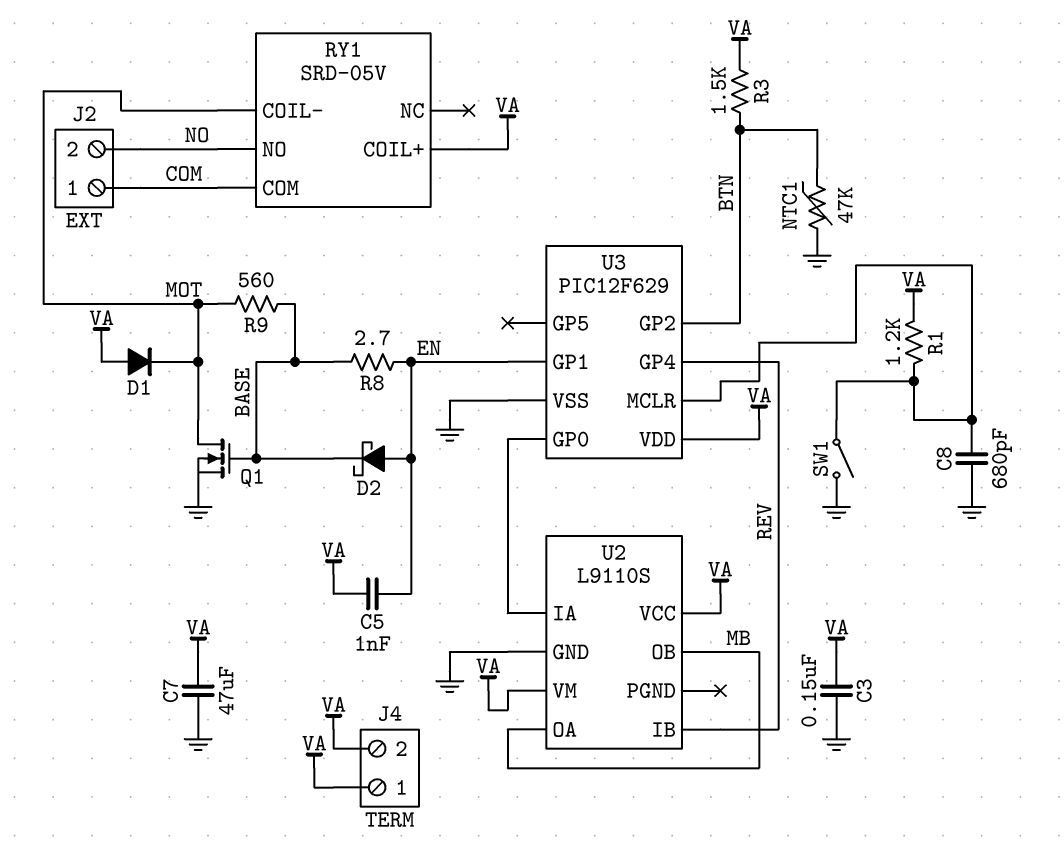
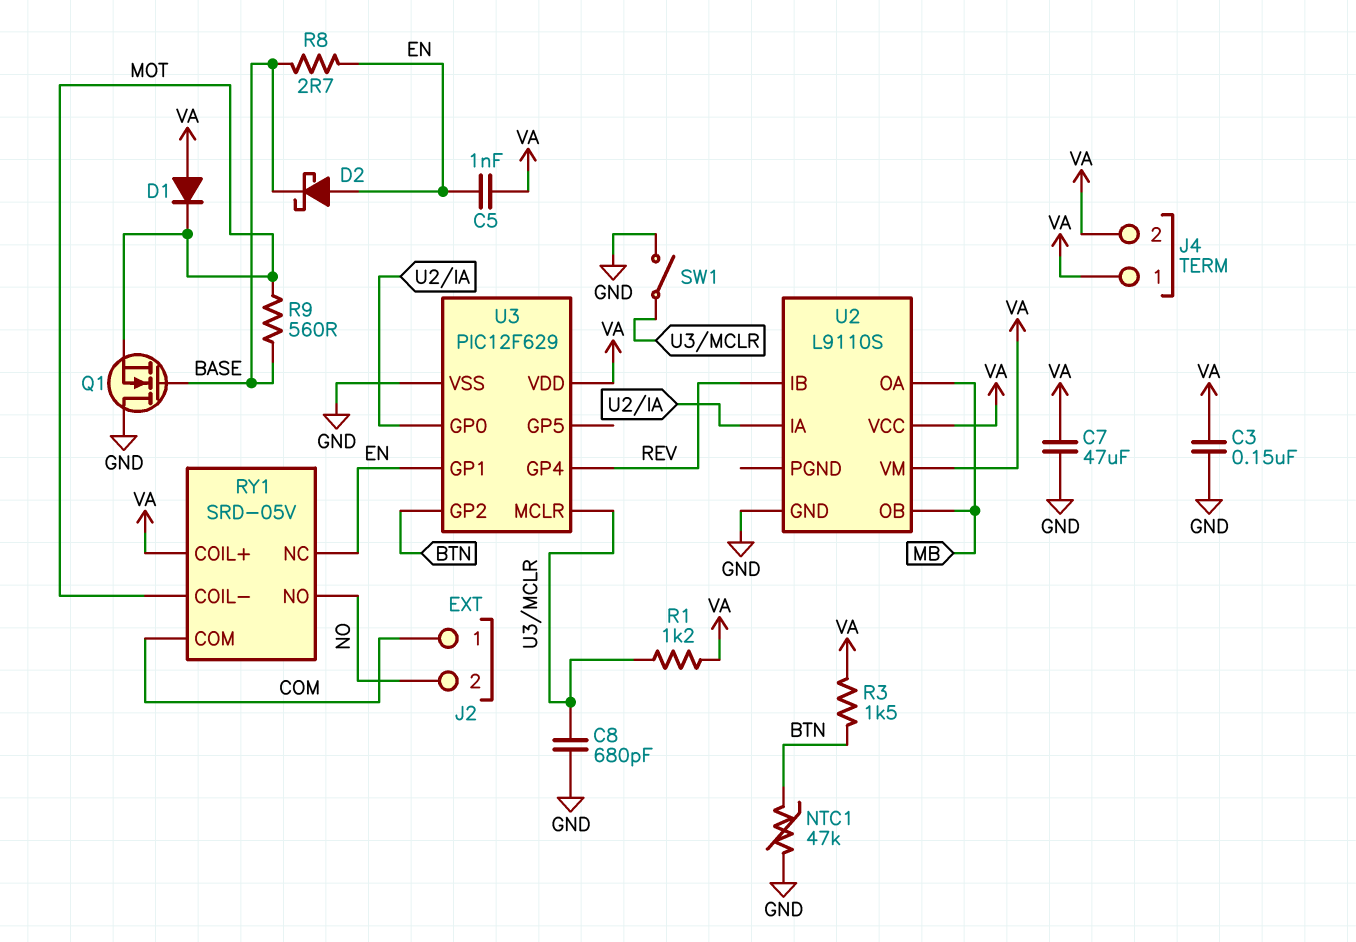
Q1: NMOS (G BASE, D MOT, S GND) -> NMOS (G BASE, D GND, S MOT)
RY1 pin NC: none -> EN

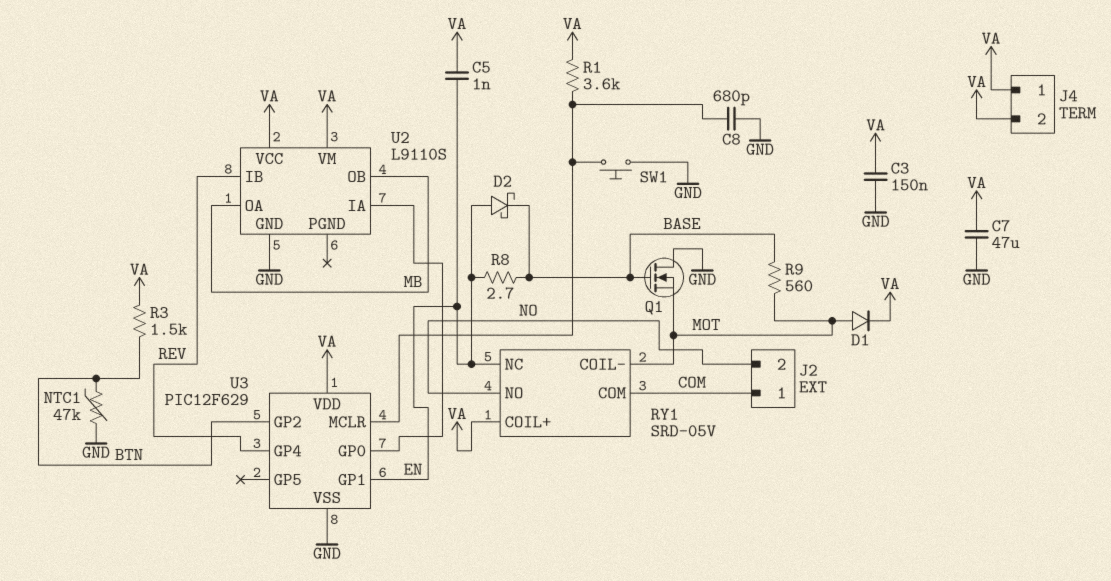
D1: diode (A VA, K MOT) -> diode (A MOT, K VA)
R1: 1.2k (U3/MCLR, VA) -> 3.6k (U3/MCLR, VA)
SW1: switch (GND, U3/MCLR) -> button (GND, U3/MCLR)

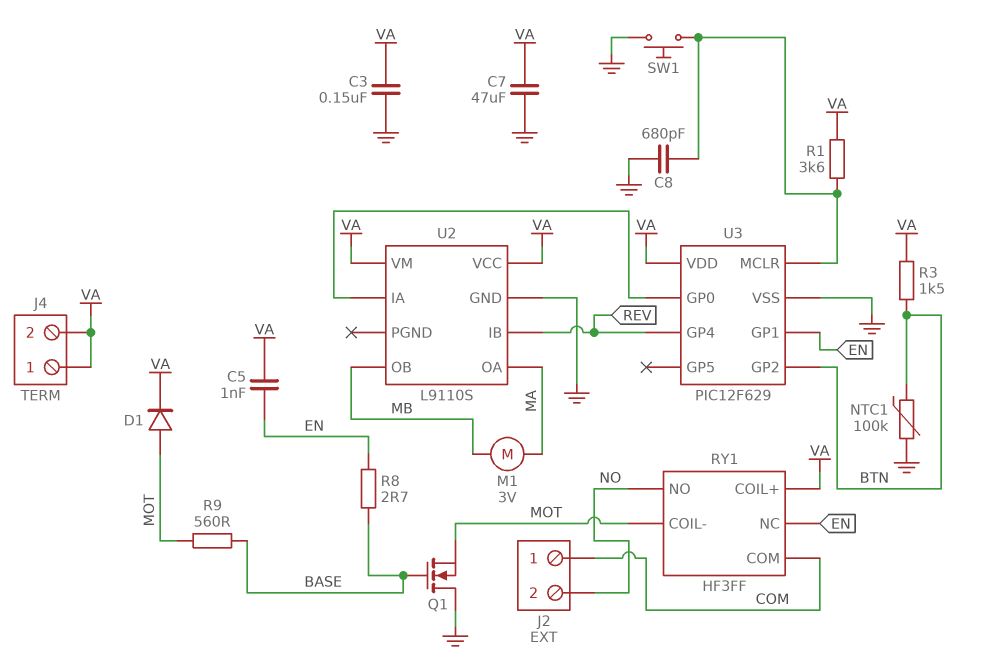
D2: schottky (A EN, K BASE) -> none
M1: none -> motor 3V (MA, MB)
NTC1: 47k (BTN, GND) -> 100k (BTN, GND)
RY1: SRD-05V -> HF3FF
U2 pin OA: MB -> MA

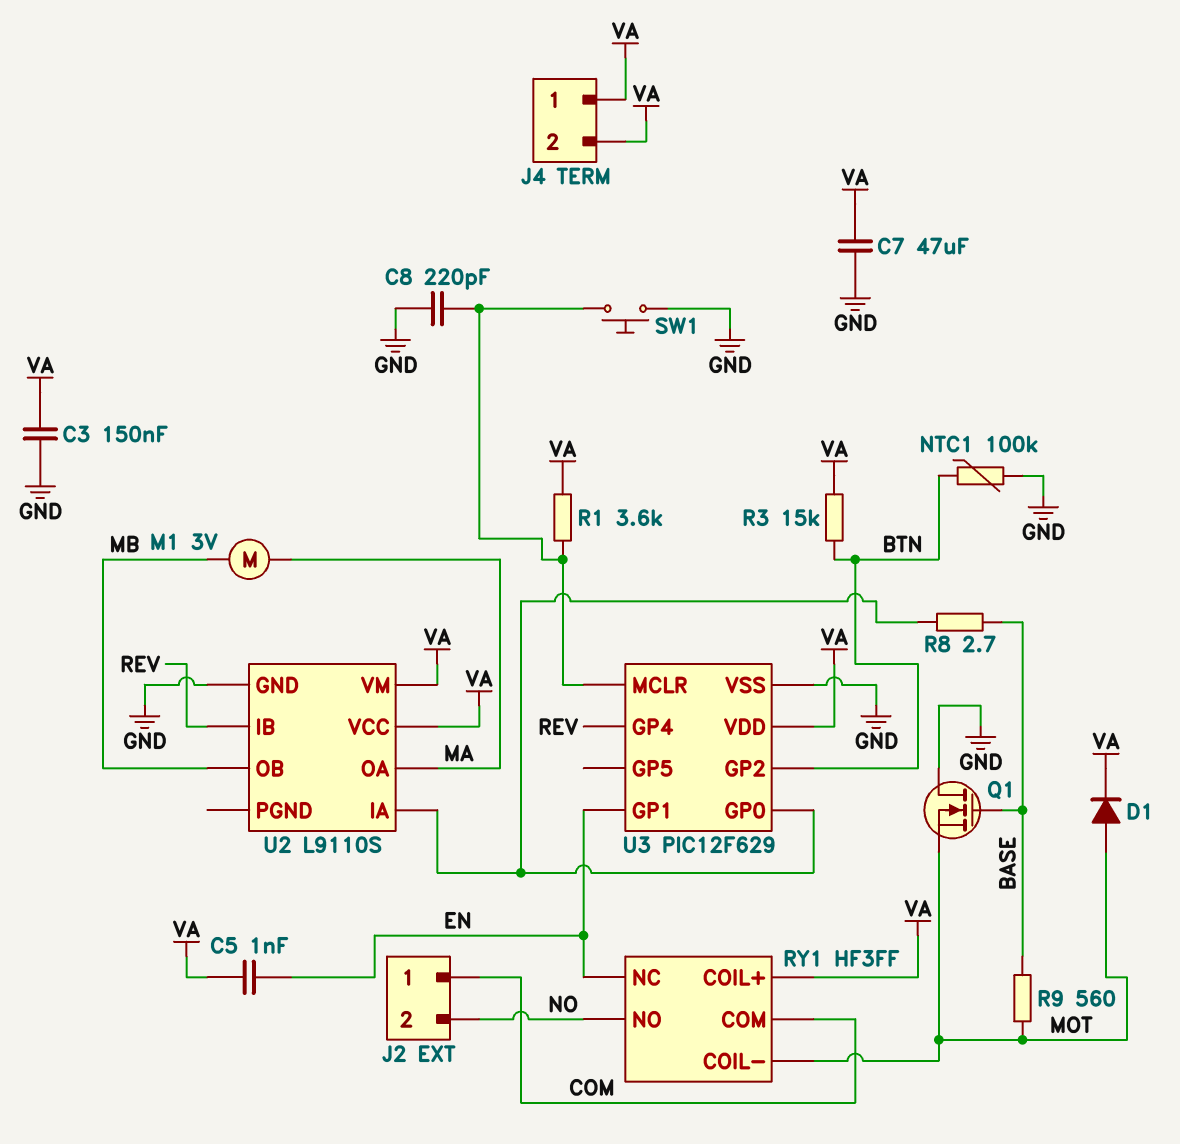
C8: 680pF (GND, U3/MCLR) -> 220pF (GND, U3/MCLR)
R3: 1.5k (BTN, VA) -> 15k (BTN, VA)
R8: 2.7 (BASE, EN) -> 2.7 (BASE, U2/IA)

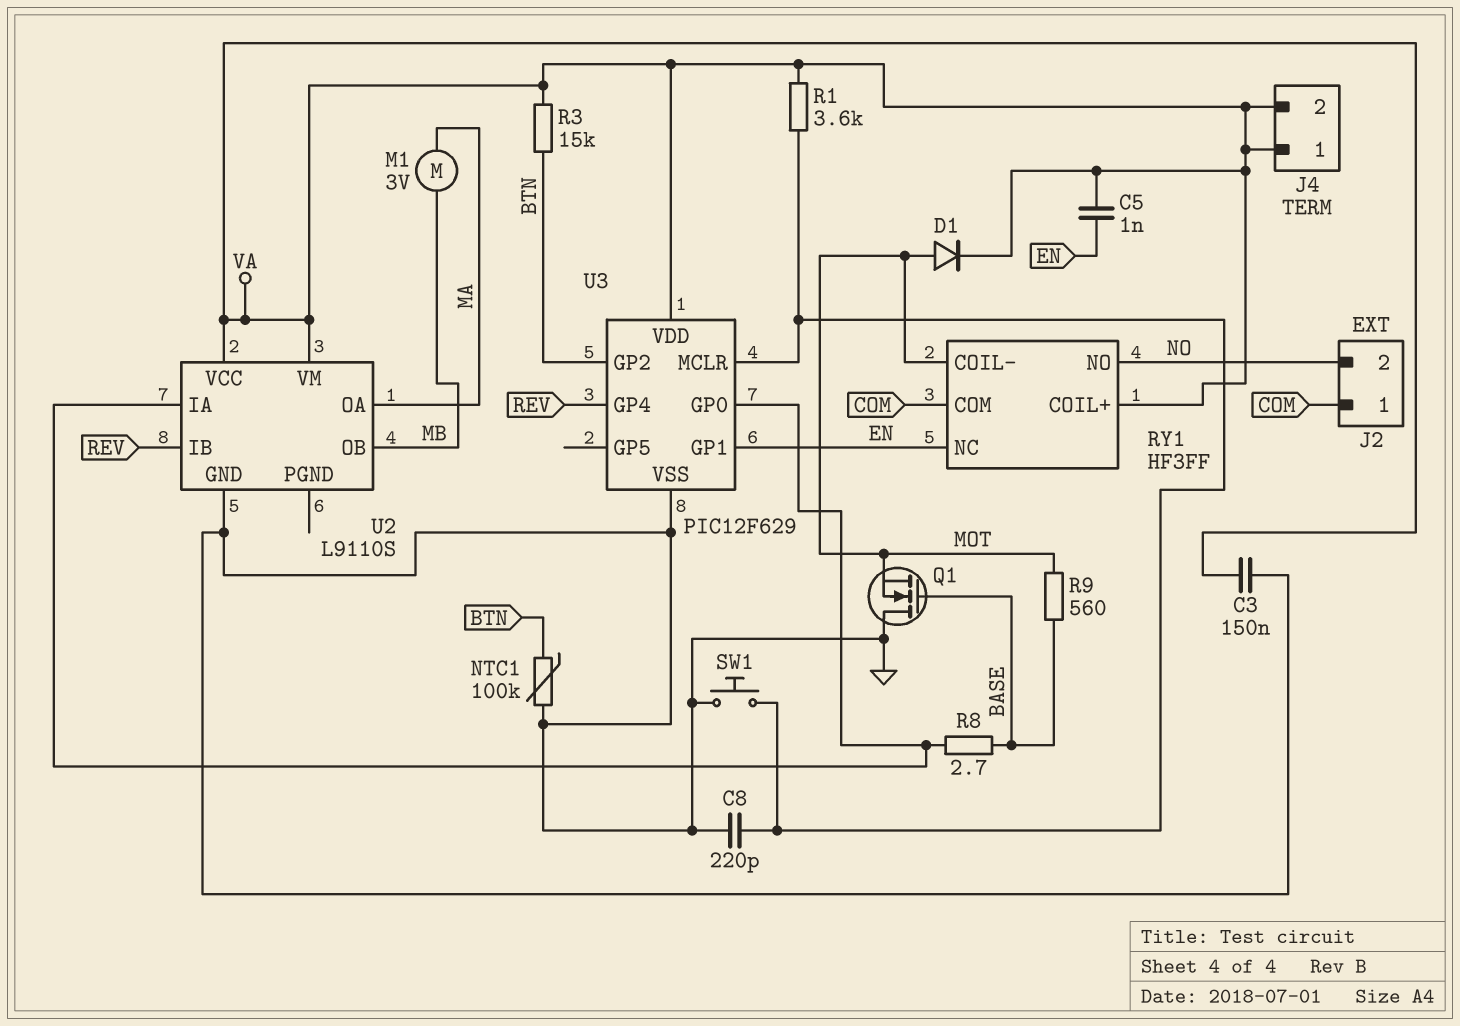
C7: 47uF (GND, VA) -> none

